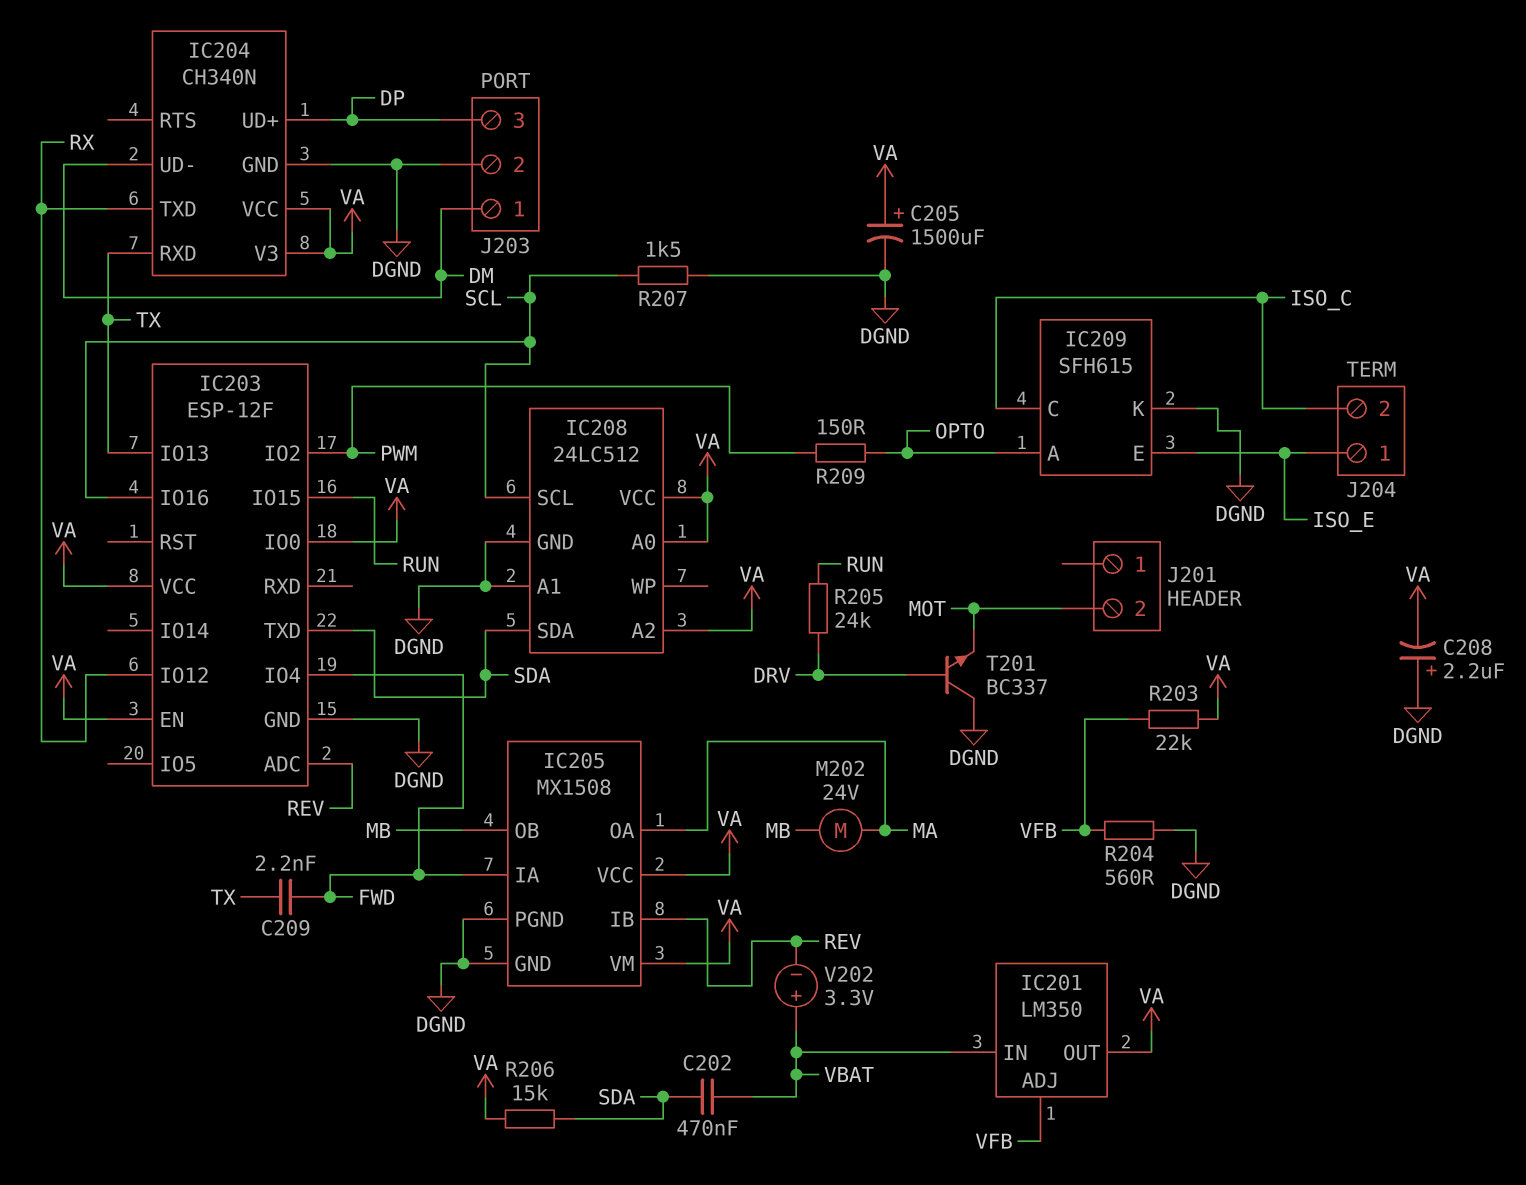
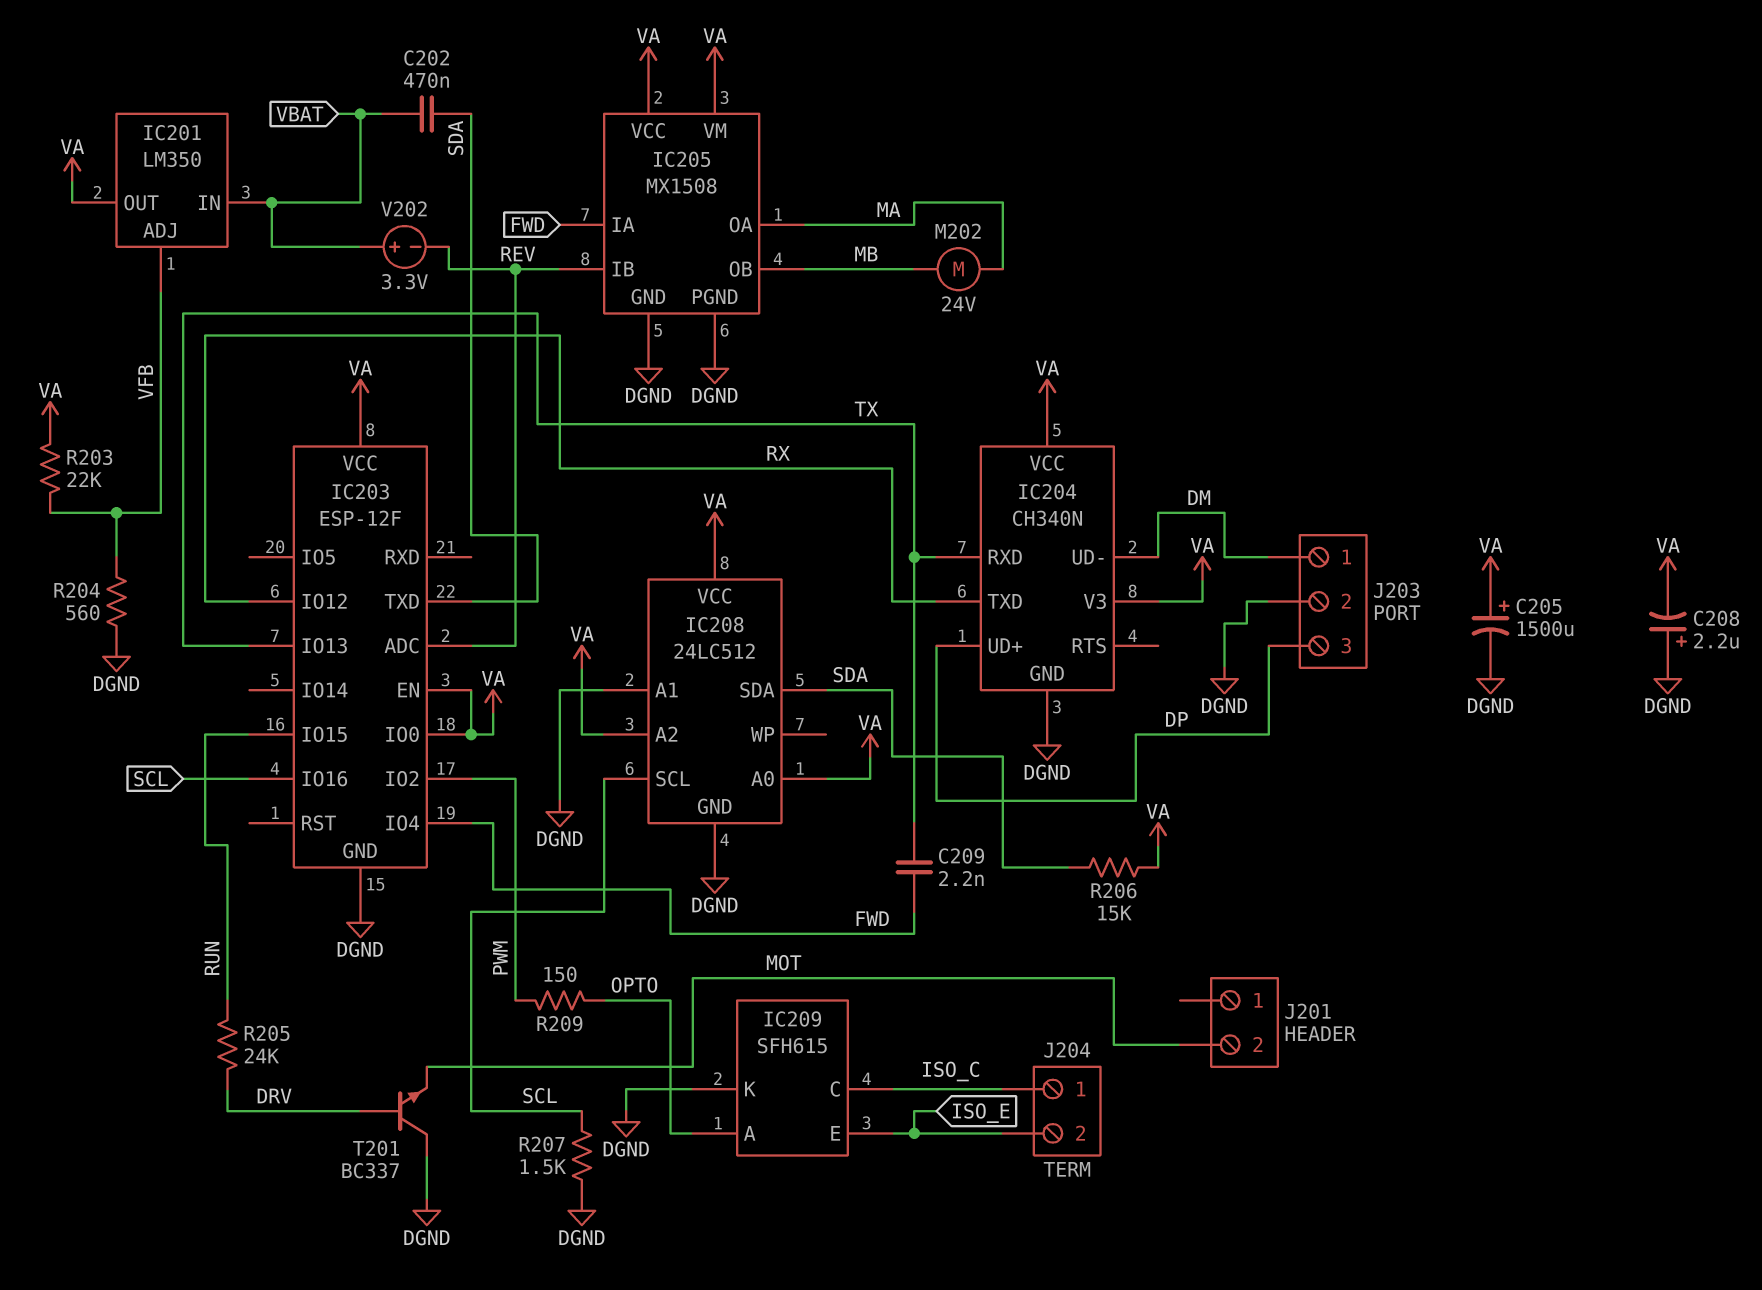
J204 pin 1: ISO_E -> ISO_C
J204 pin 2: ISO_C -> ISO_E

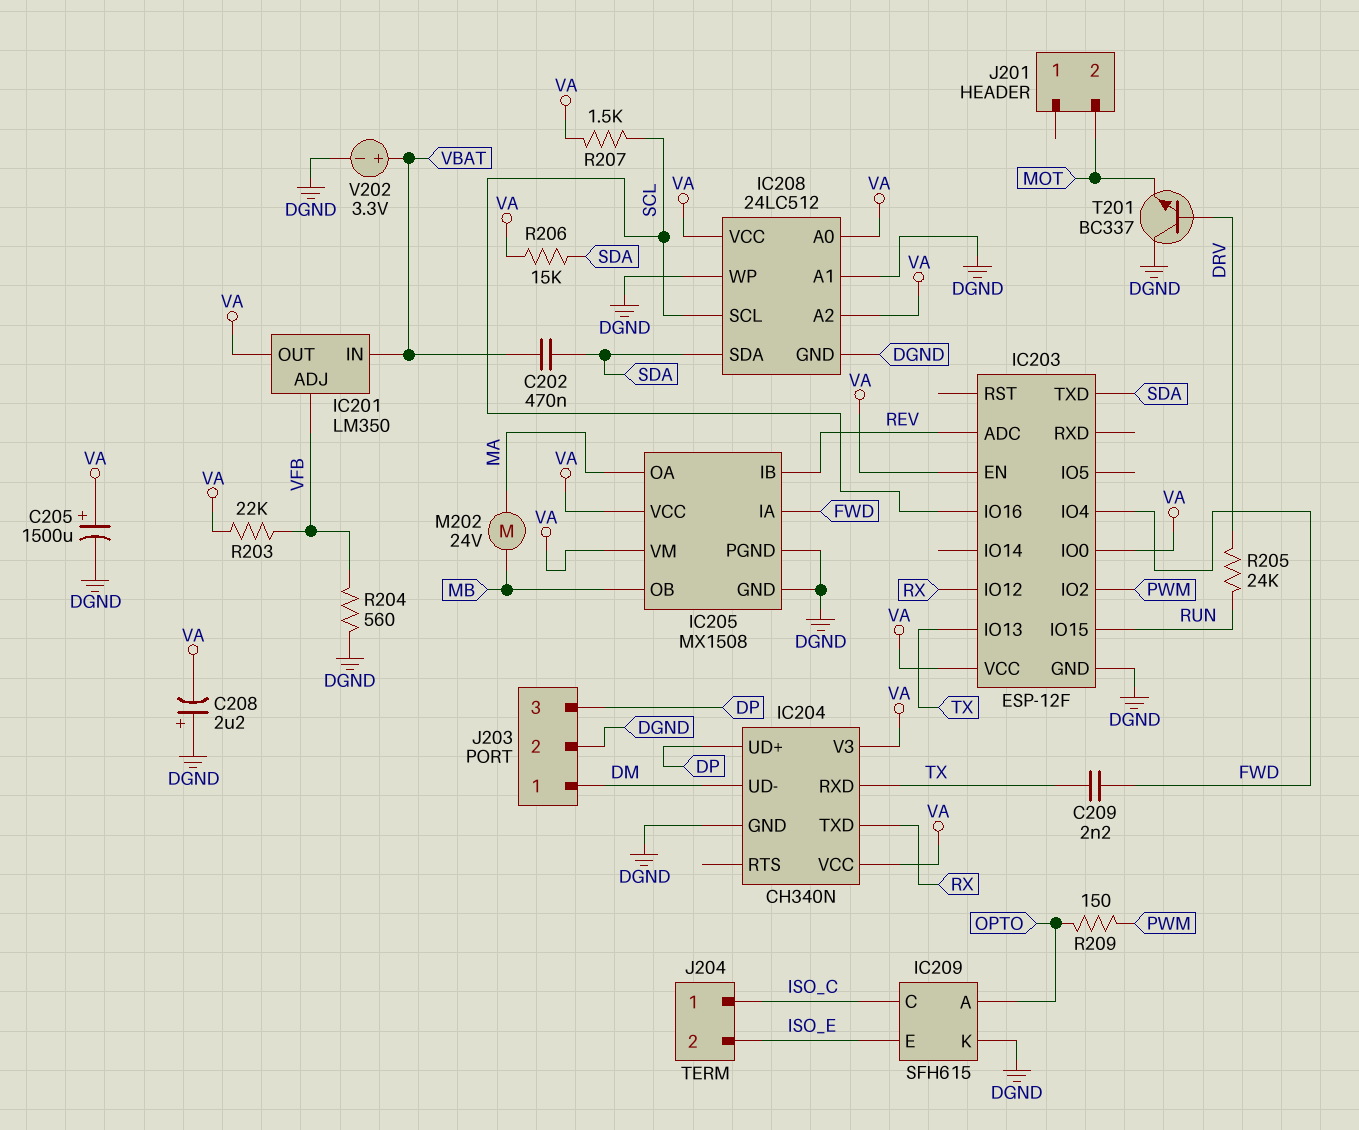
IC208 pin WP: none -> DGND
R207: 1.5k (DGND, SCL) -> 1.5k (SCL, VA)
V202: 3.3V (plus VBAT, minus REV) -> 3.3V (plus VBAT, minus DGND)

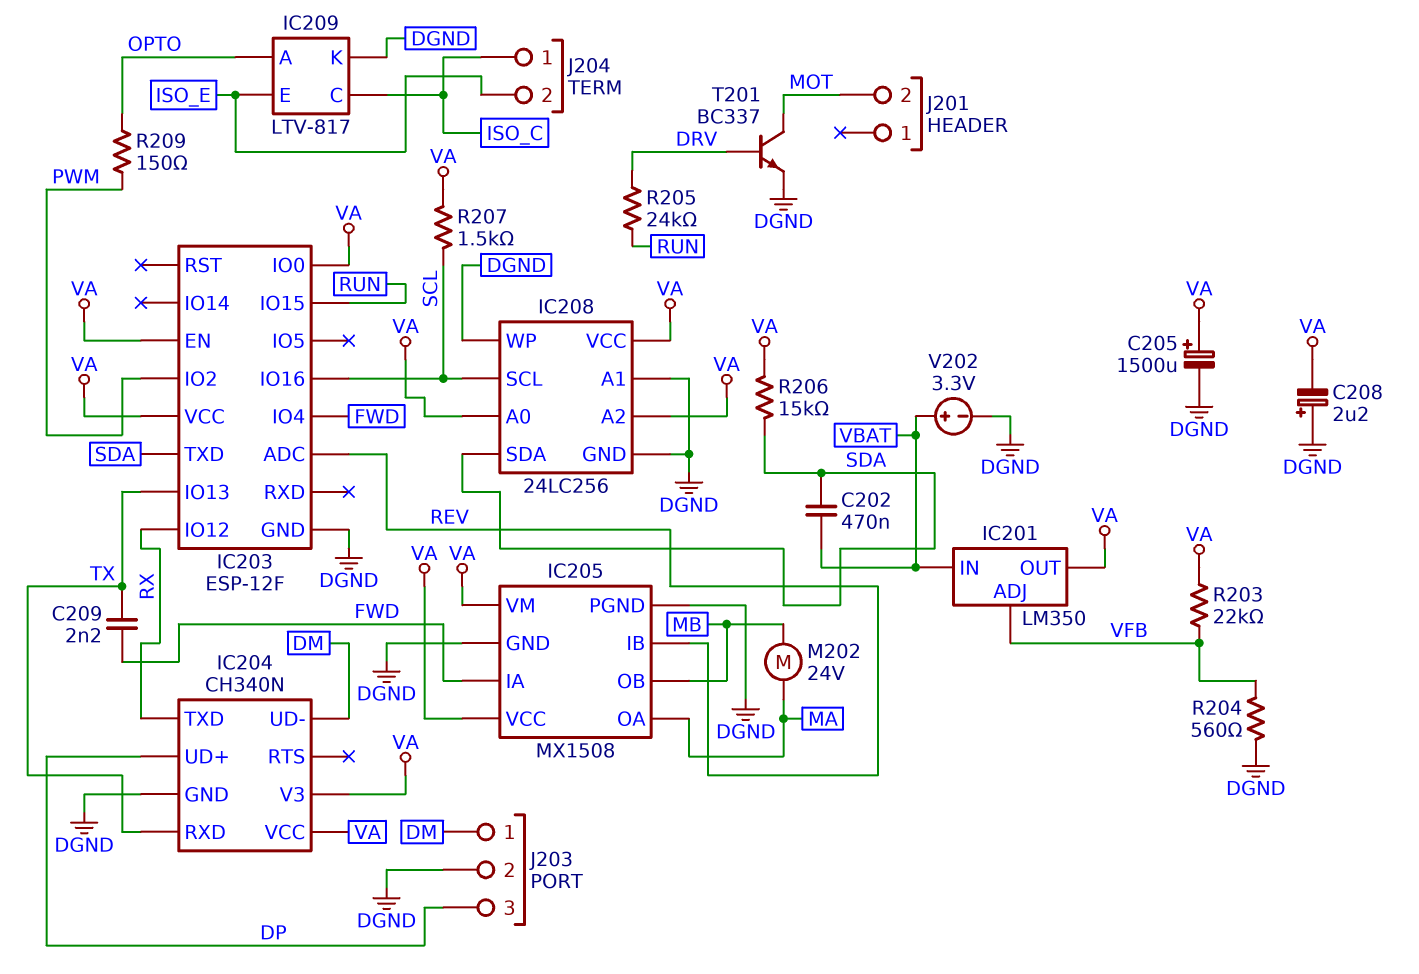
IC208: 24LC512 -> 24LC256
IC209: SFH615 -> LTV-817
T201: NPN BC337 (B DRV, C DGND, E MOT) -> NPN BC337 (B DRV, C MOT, E DGND)

